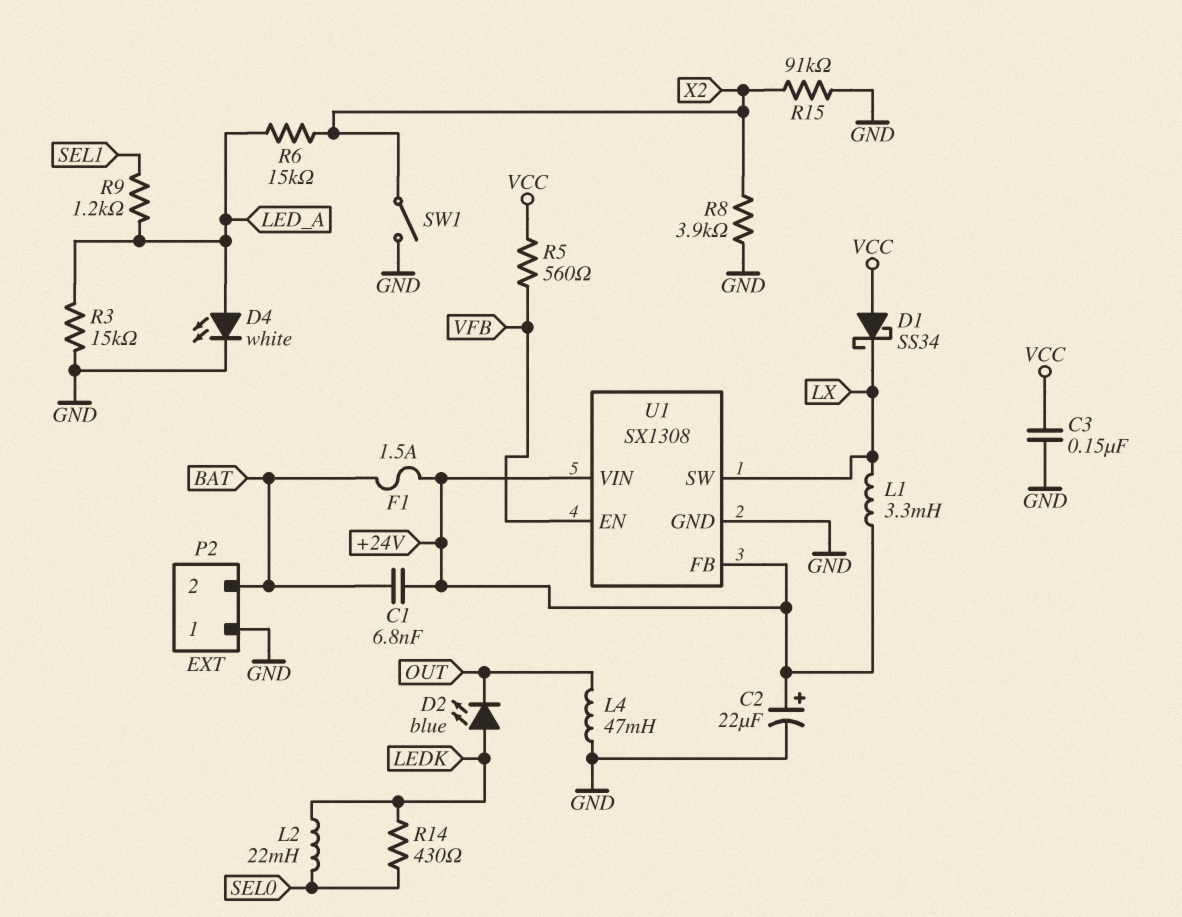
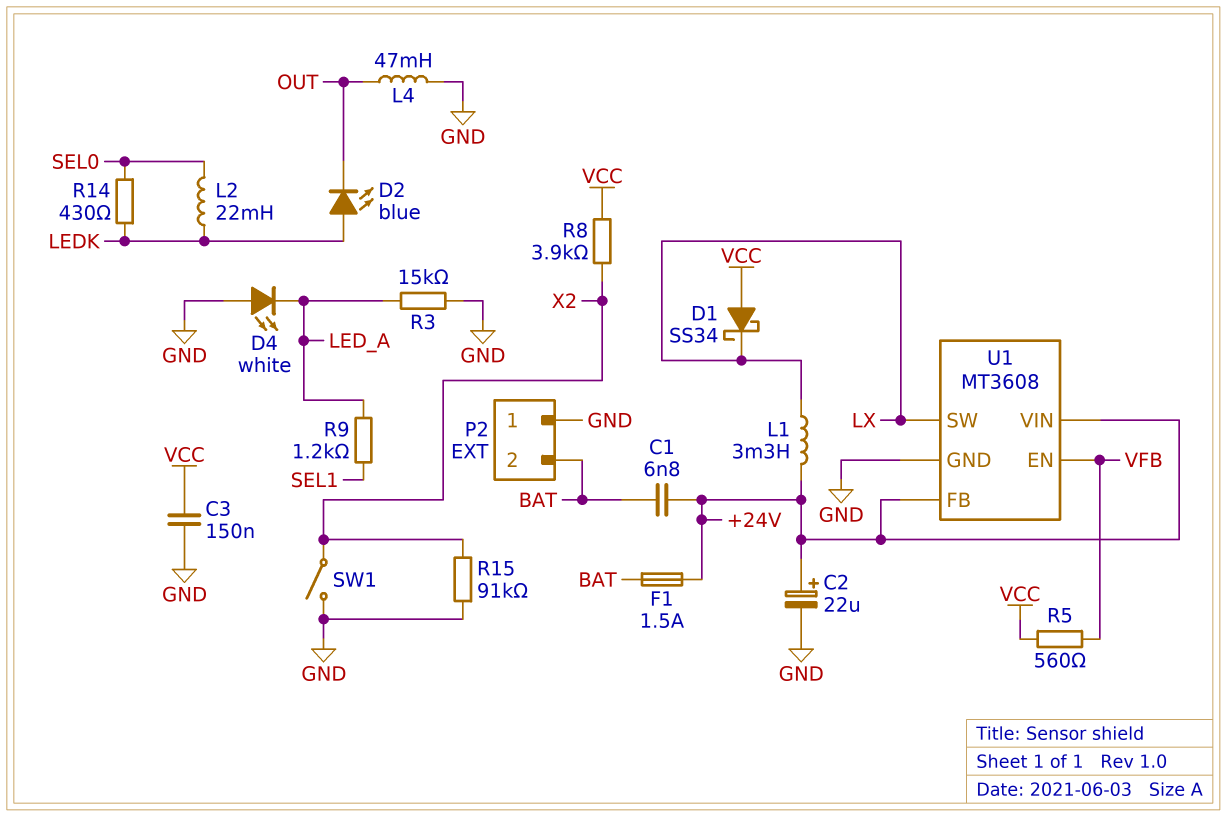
D4: LED white (A LED_A, K GND) -> LED white (A GND, K LED_A)
R6: 15k (LED_A, X2) -> none
R8: 3.9k (GND, X2) -> 3.9k (VCC, X2)
U1: SX1308 -> MT3608

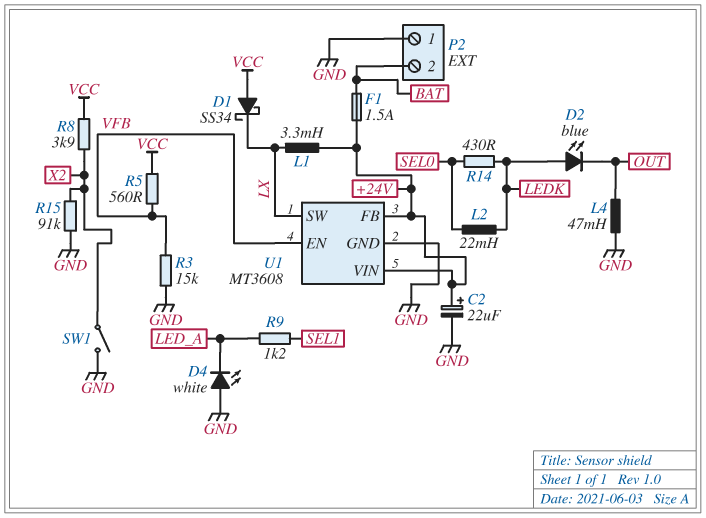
C1: 6.8nF (+24V, BAT) -> none
C3: 150nF (GND, VCC) -> none
R3: 15k (GND, LED_A) -> 15k (GND, VFB)

